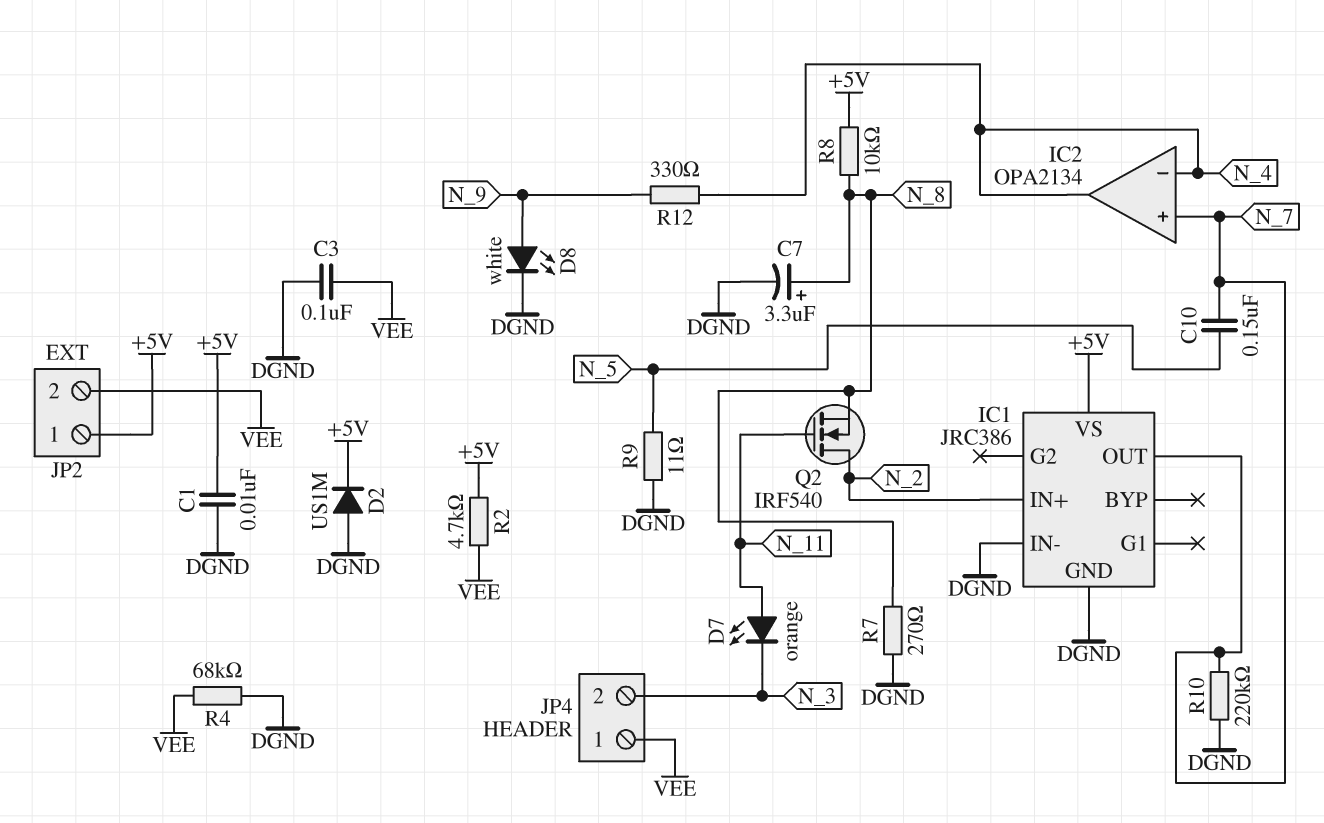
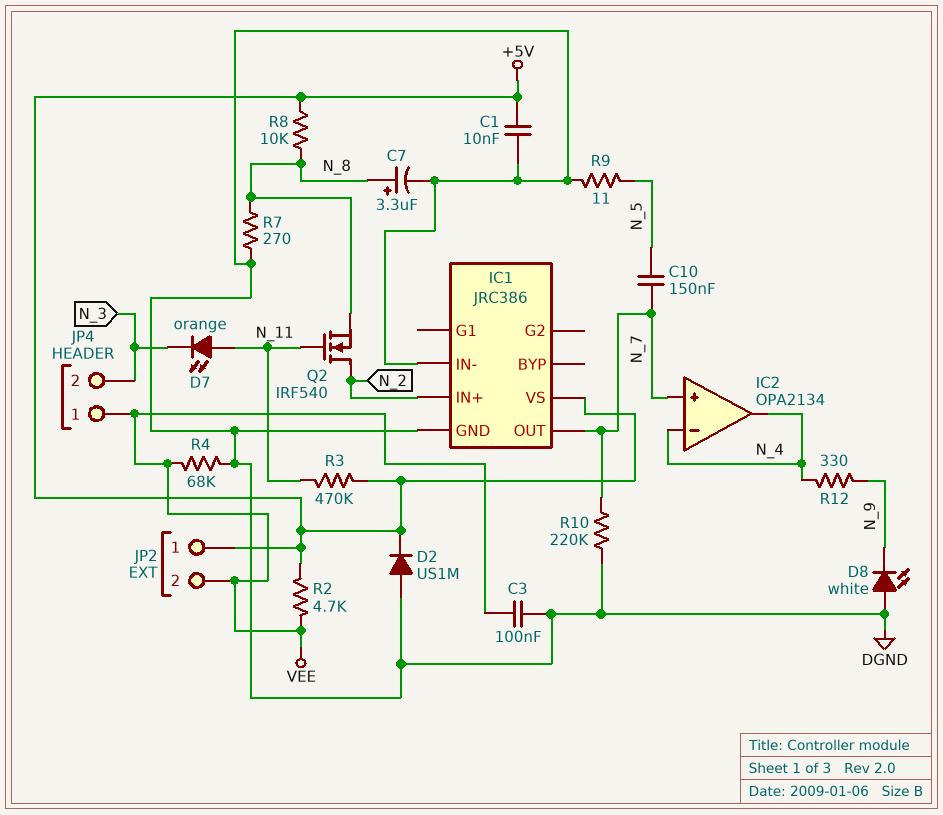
D8: LED white (A N_9, K DGND) -> LED white (A DGND, K N_9)
R3: none -> 470k (+5V, N_11)

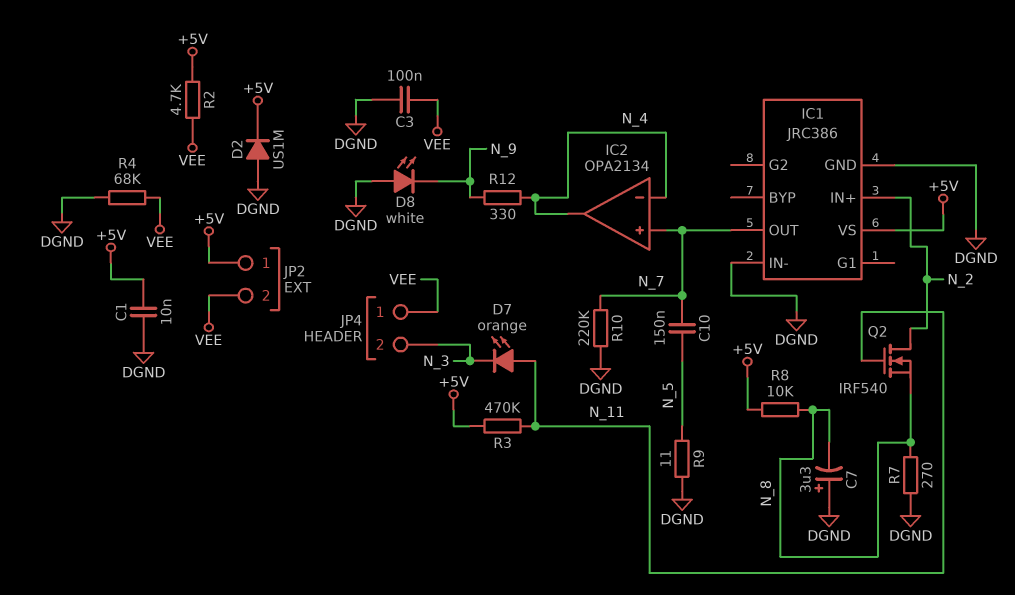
C7: 3.3uF (plus N_8, minus DGND) -> 3.3uF (plus DGND, minus N_8)

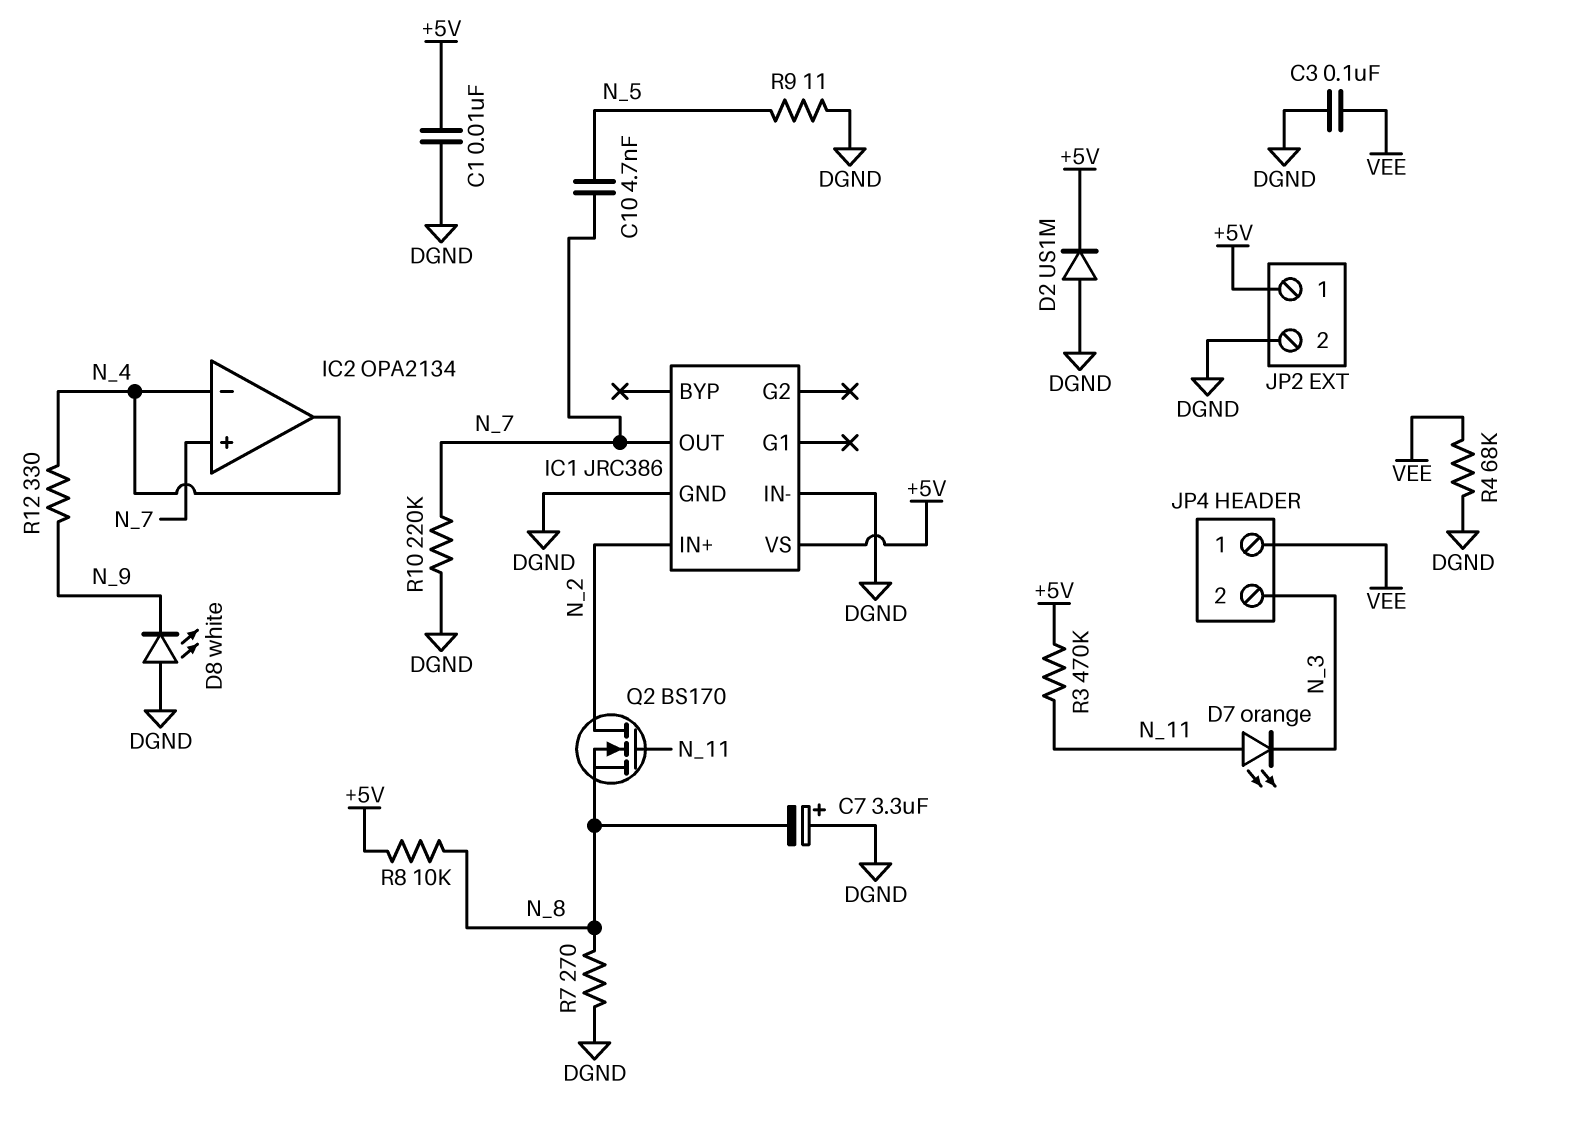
C10: 150nF (N_5, N_7) -> 4.7nF (N_5, N_7)
JP2 pin 2: VEE -> DGND
Q2: NMOS IRF540 (G N_11, D N_2, S N_8) -> NMOS BS170 (G N_11, D N_2, S N_8)
R2: 4.7k (+5V, VEE) -> none

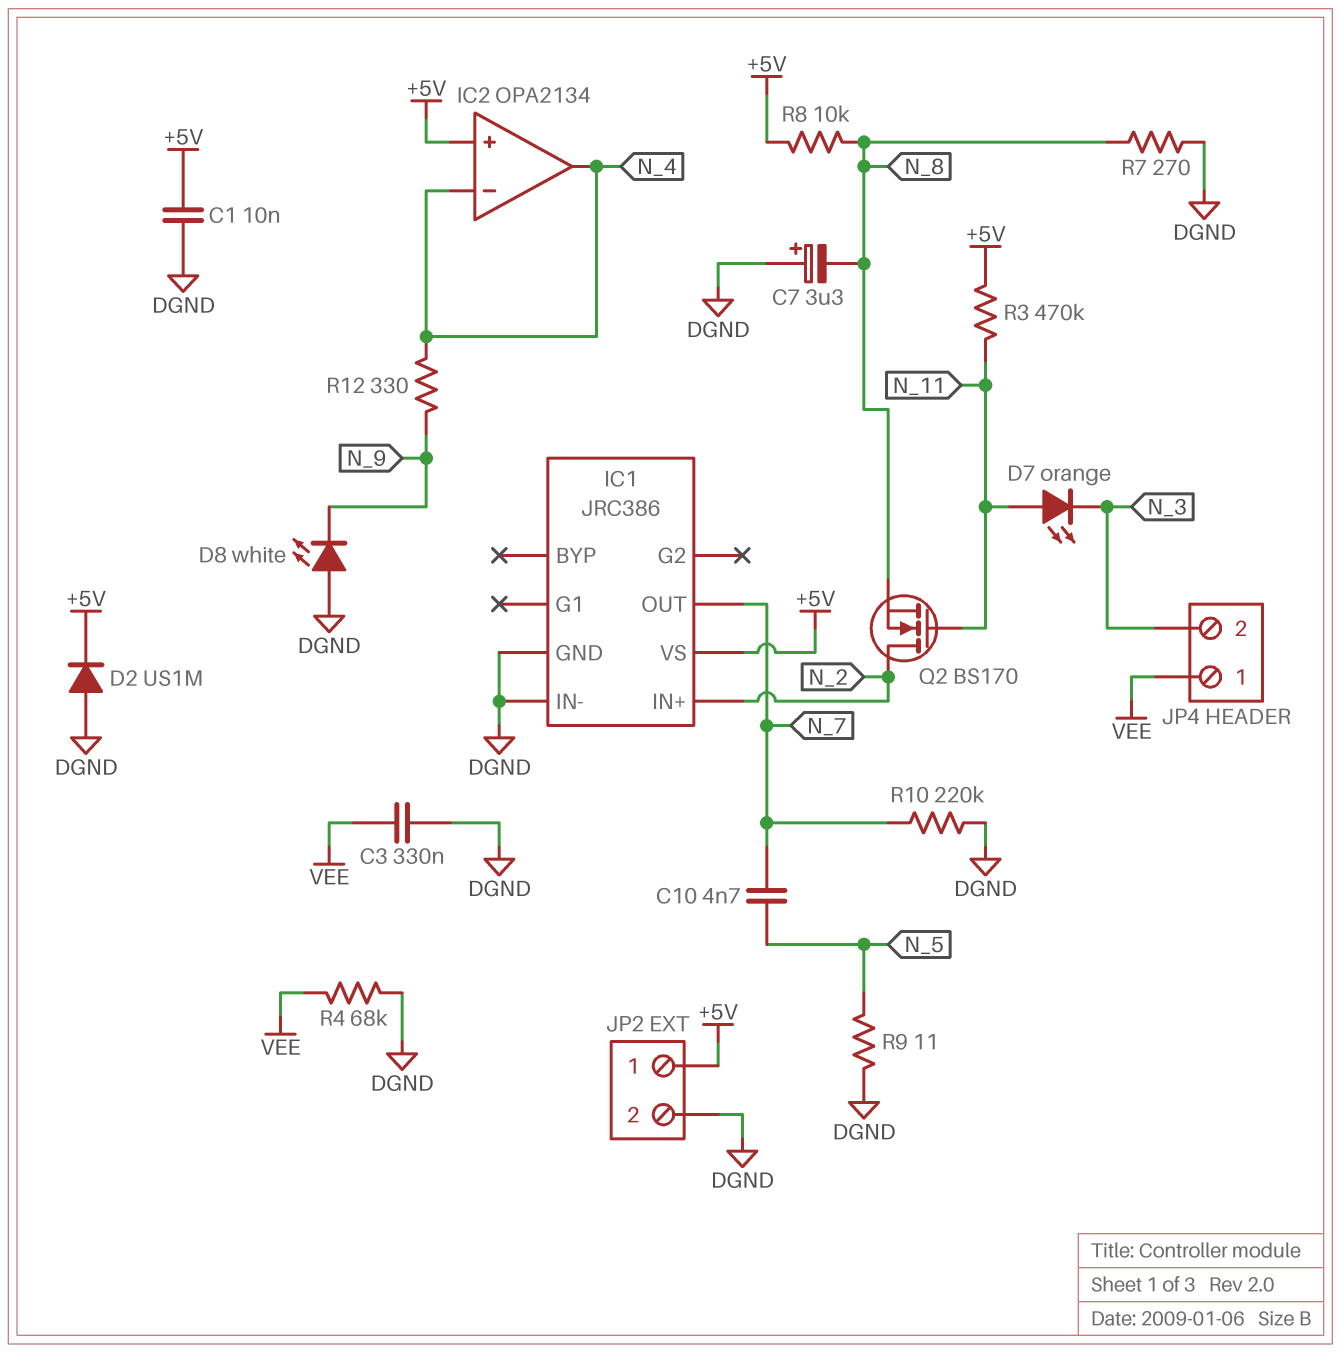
C3: 100nF (DGND, VEE) -> 330nF (DGND, VEE)
IC2 pin in+: N_7 -> +5V

